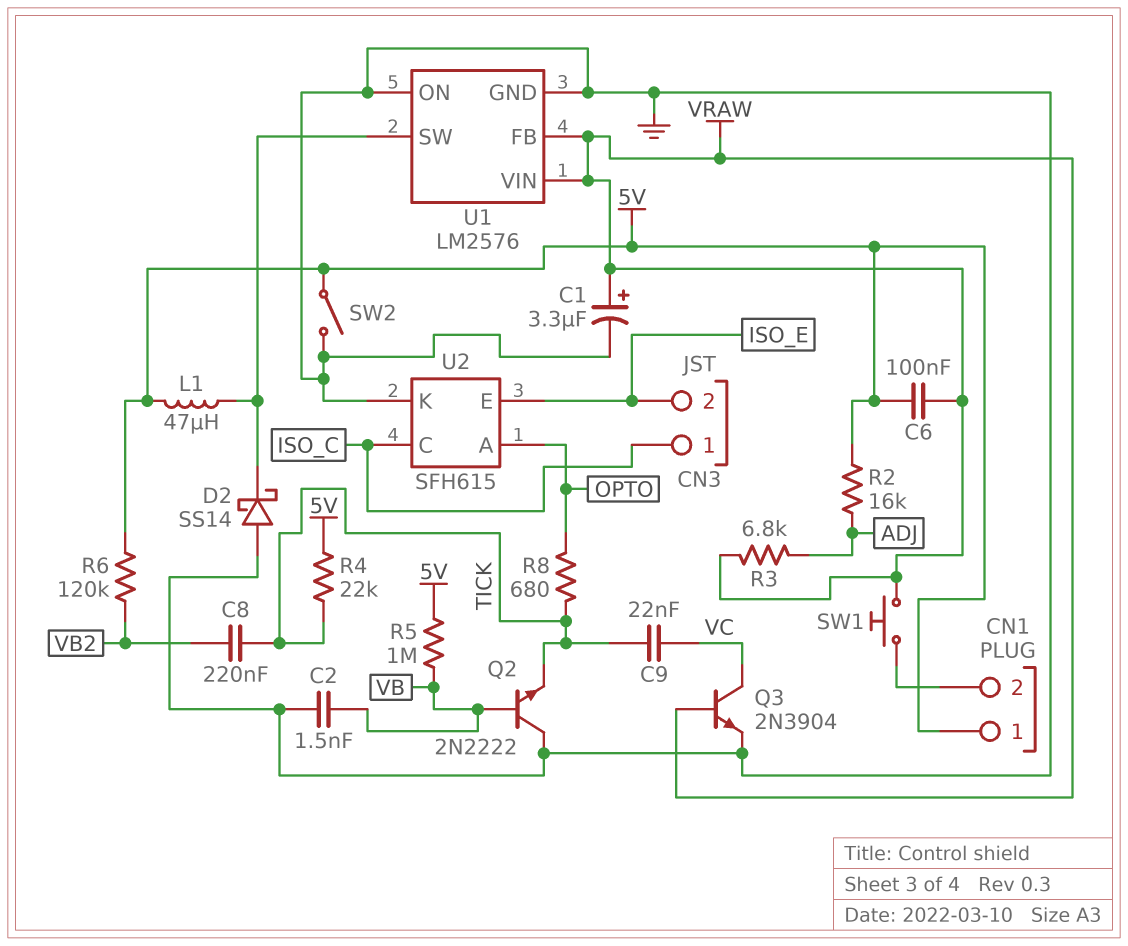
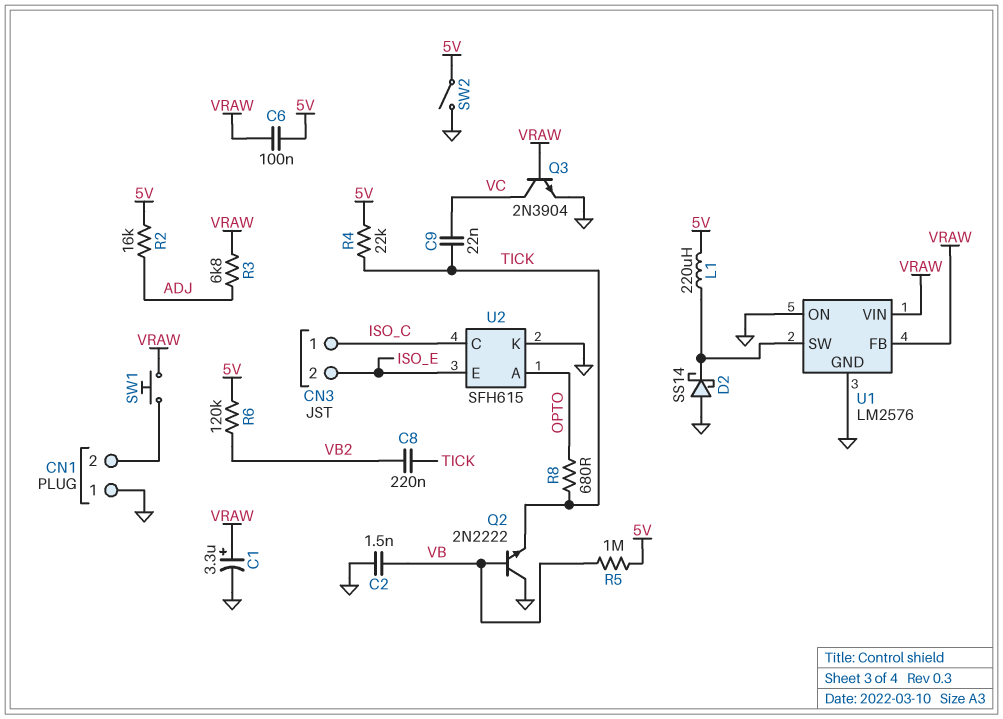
CN1 pin 1: 5V -> GND
L1: 47uH (5V, U1/SW) -> 220uH (5V, U1/SW)

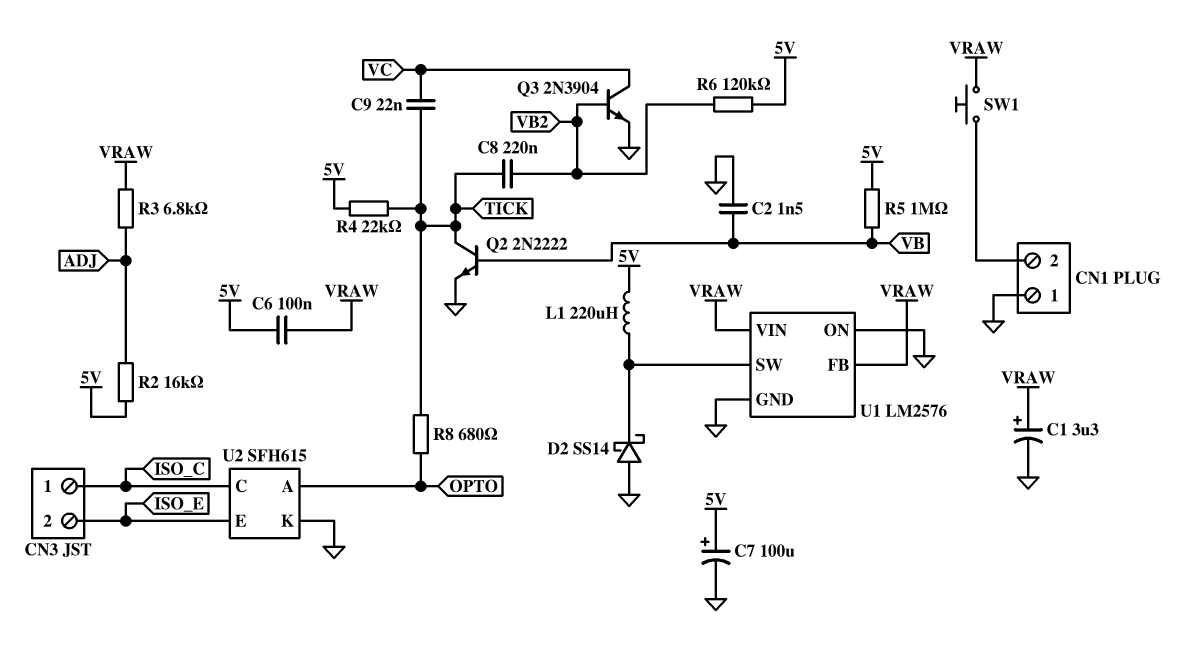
C7: none -> 100uF (plus 5V, minus GND)
Q2: NPN 2N2222 (B VB, C GND, E TICK) -> NPN 2N2222 (B VB, C TICK, E GND)
Q3: NPN 2N3904 (B VRAW, C VC, E GND) -> NPN 2N3904 (B VB2, C VC, E GND)
SW2: switch (5V, GND) -> none

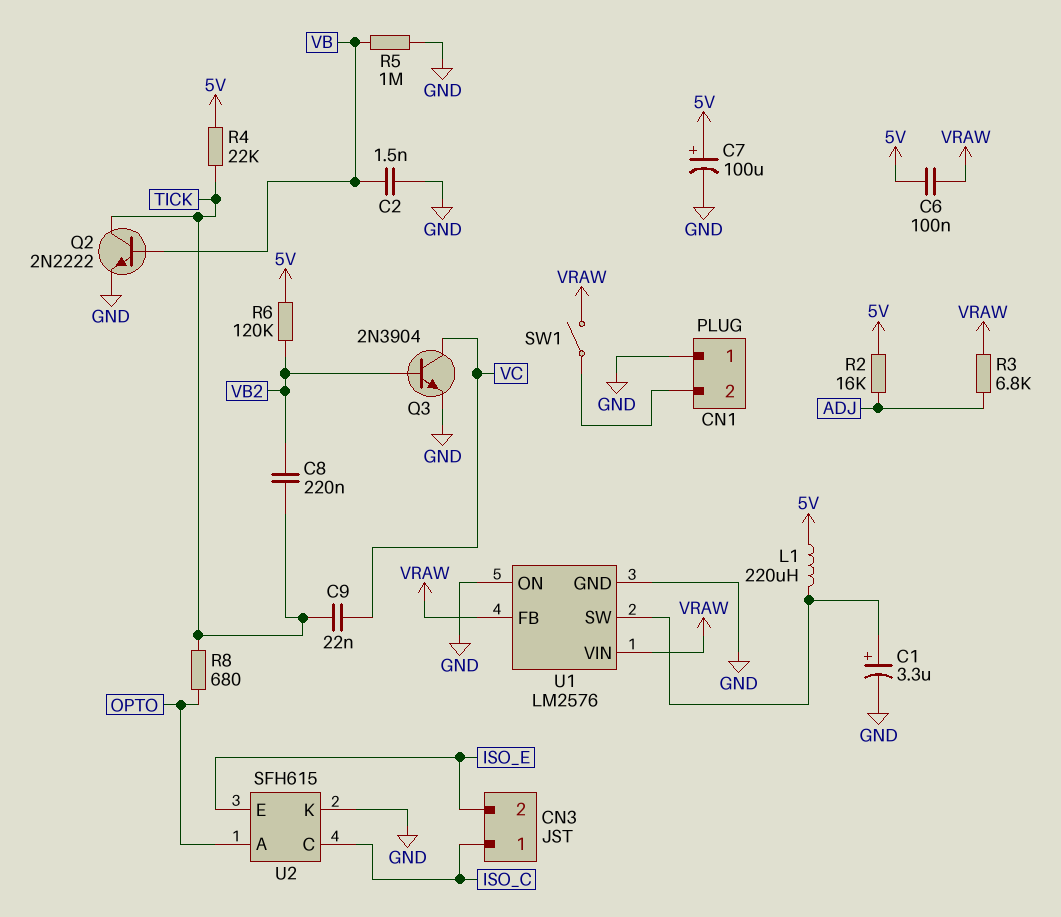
C1: 3.3uF (plus VRAW, minus GND) -> 3.3uF (plus U1/SW, minus GND)
D2: schottky SS14 (A GND, K U1/SW) -> none
R5: 1M (5V, VB) -> 1M (GND, VB)
SW1: button (CN1/2, VRAW) -> switch (CN1/2, VRAW)

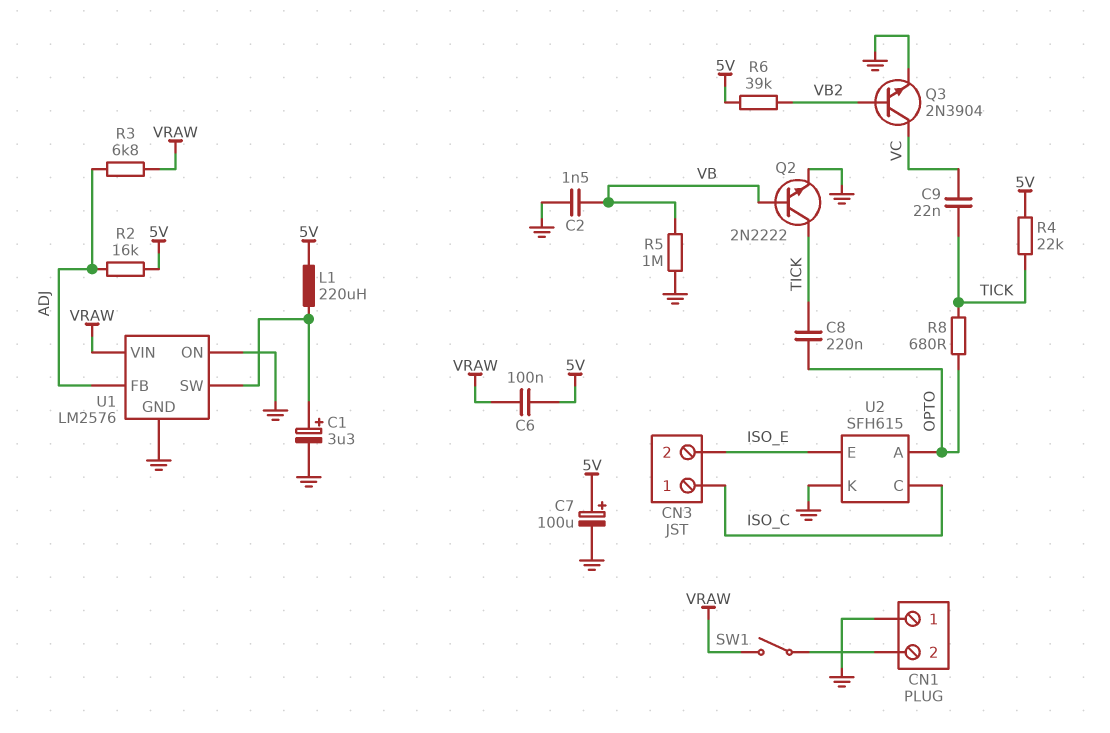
C8: 220nF (TICK, VB2) -> 220nF (OPTO, TICK)
R6: 120k (5V, VB2) -> 39k (5V, VB2)
U1 pin FB: VRAW -> ADJ

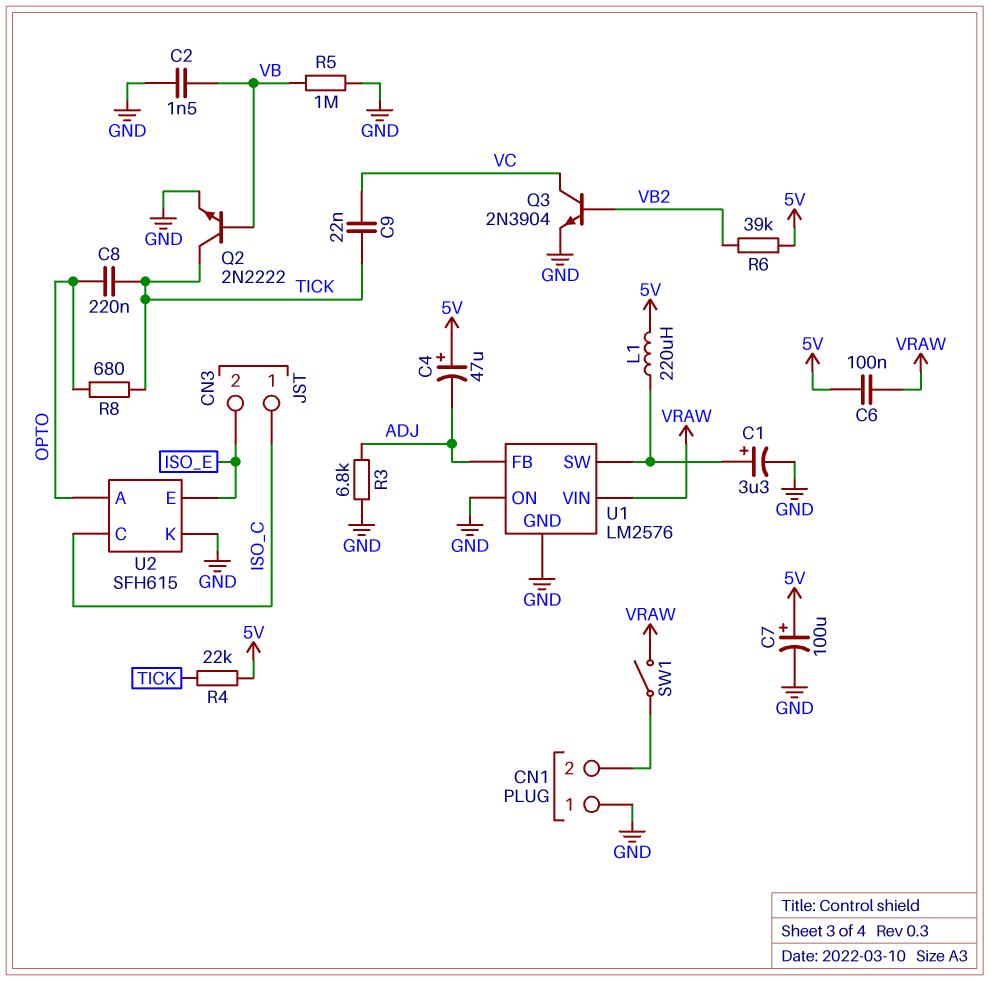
C4: none -> 47uF (plus 5V, minus ADJ)
R2: 16k (5V, ADJ) -> none
R3: 6.8k (ADJ, VRAW) -> 6.8k (ADJ, GND)

